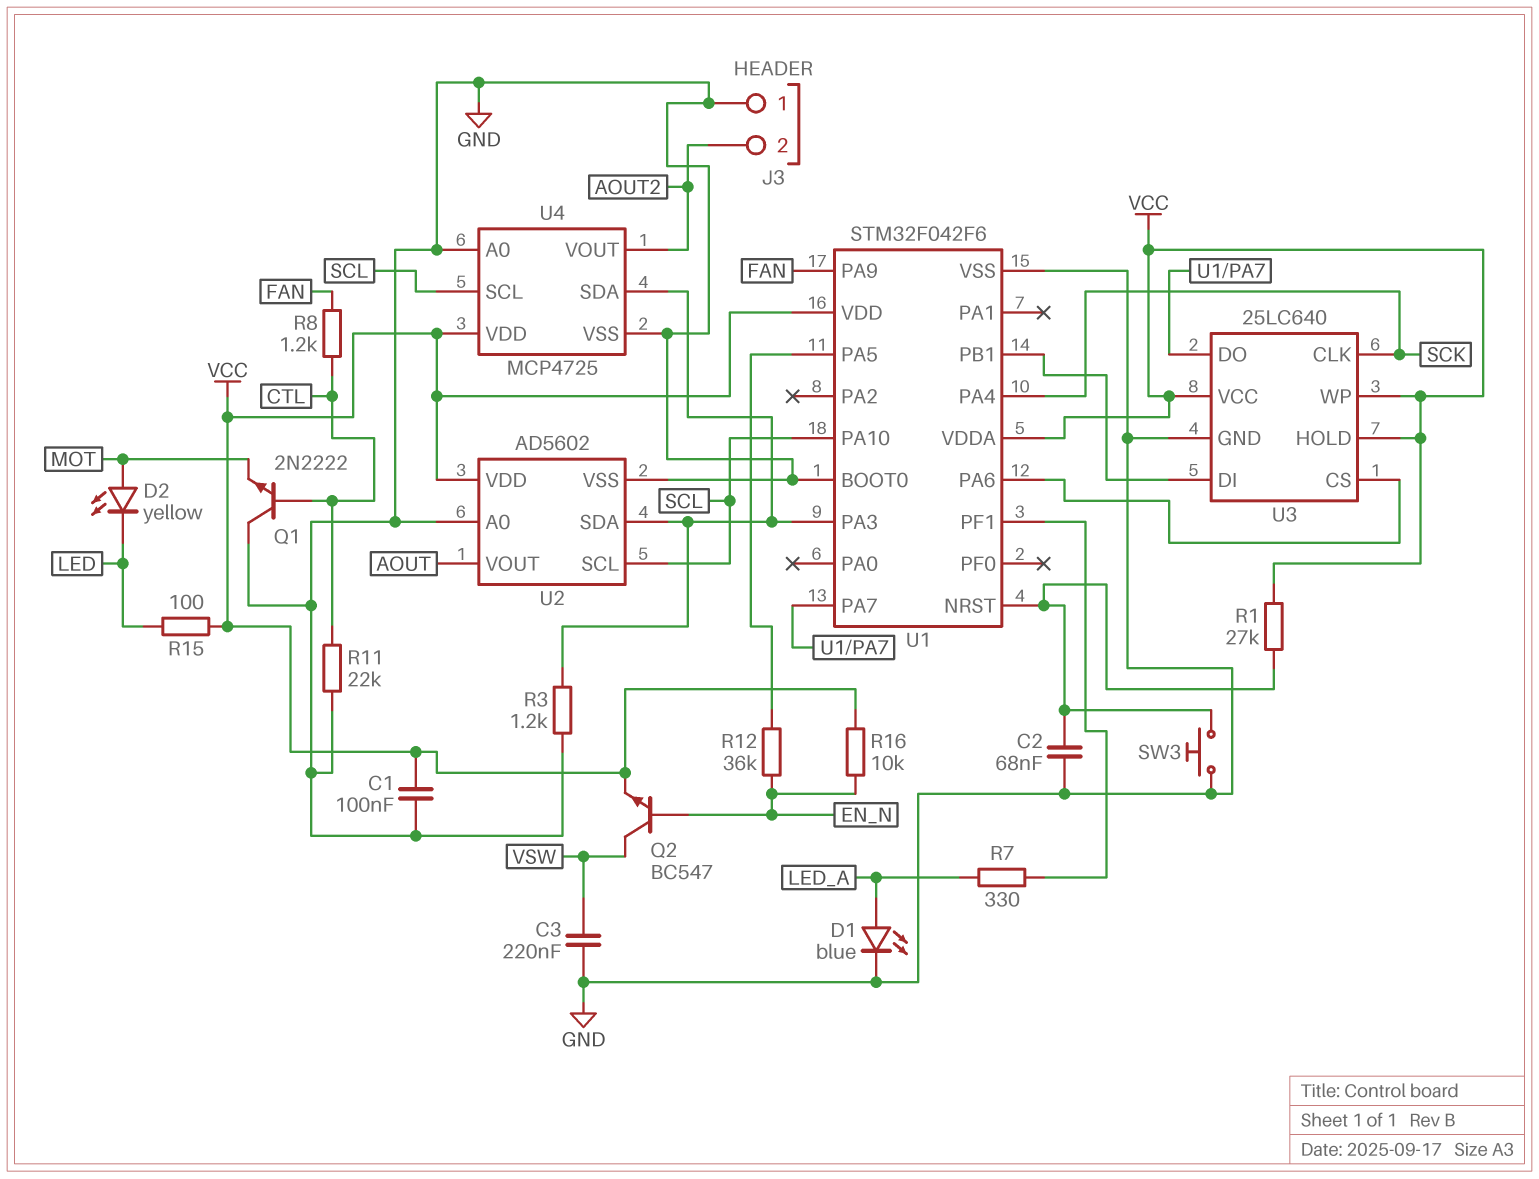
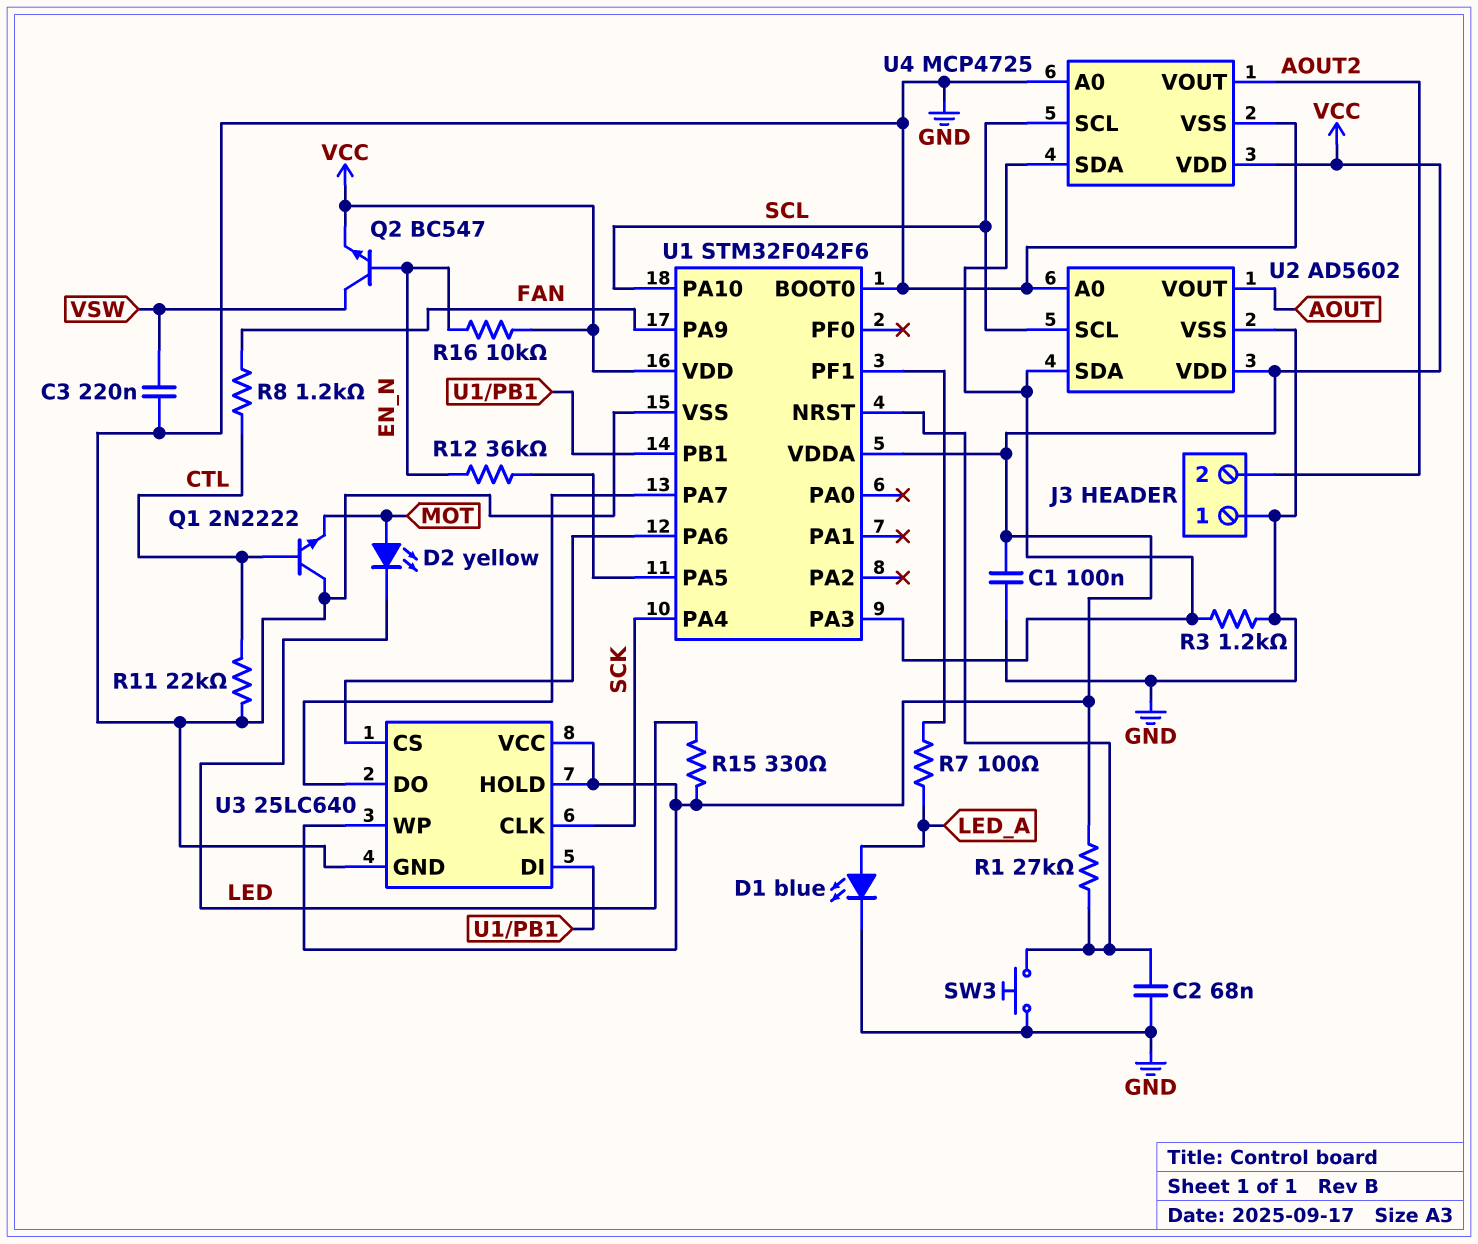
R7: 330 (LED_A, U1/PF1) -> 100 (LED_A, U1/PF1)
R15: 100 (LED, VCC) -> 330 (LED, VCC)

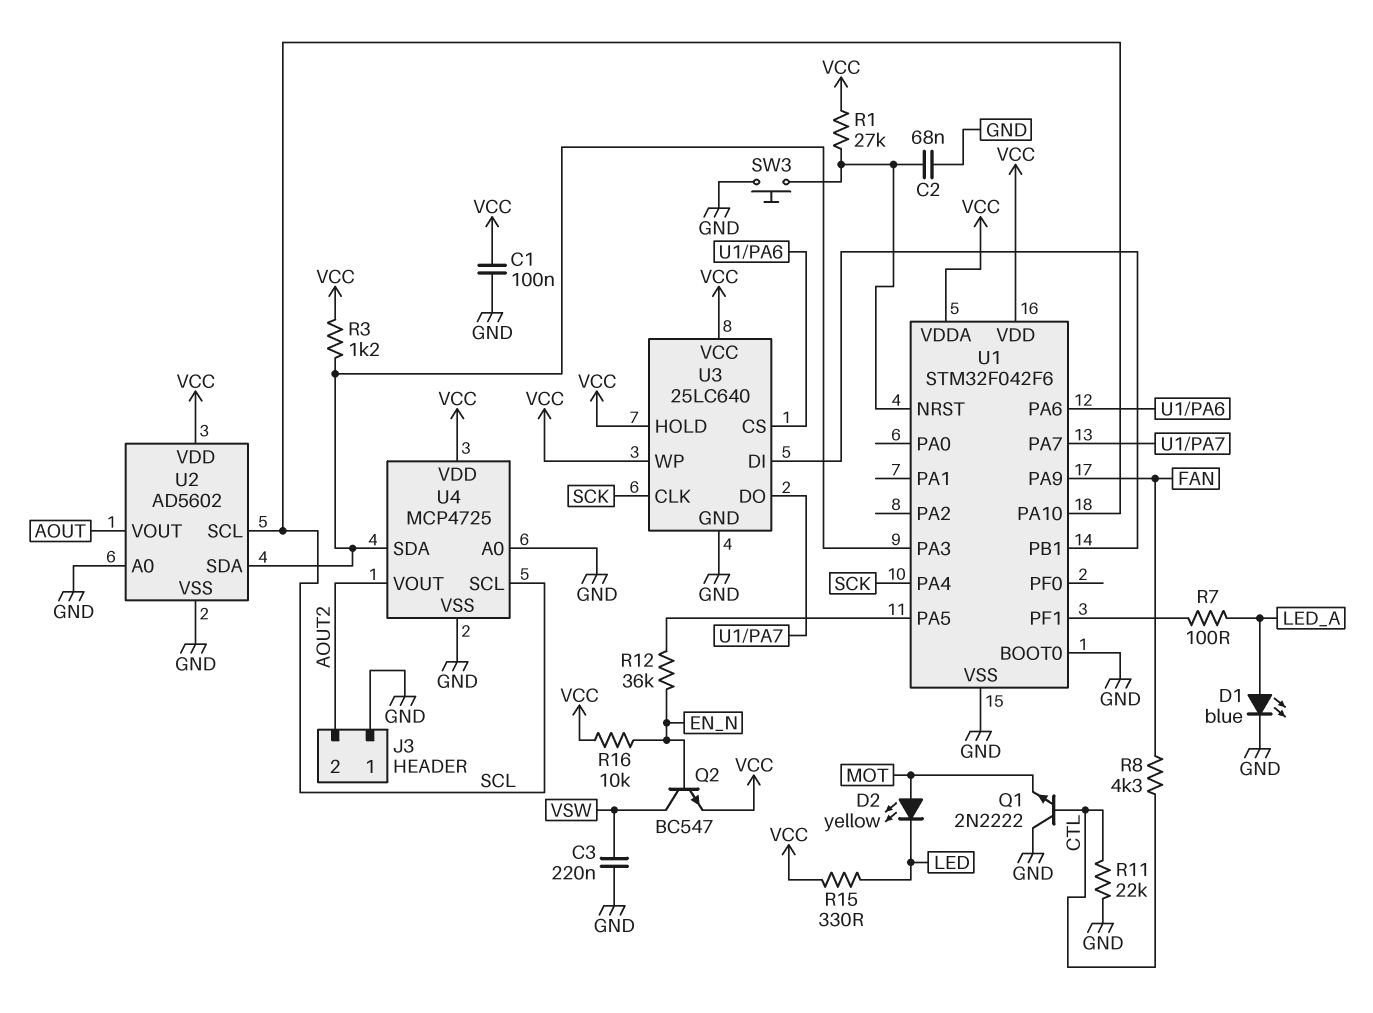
R3: 1.2k (GND, U1/PA3) -> 1.2k (U1/PA3, VCC)
R8: 1.2k (CTL, FAN) -> 4.3k (CTL, FAN)

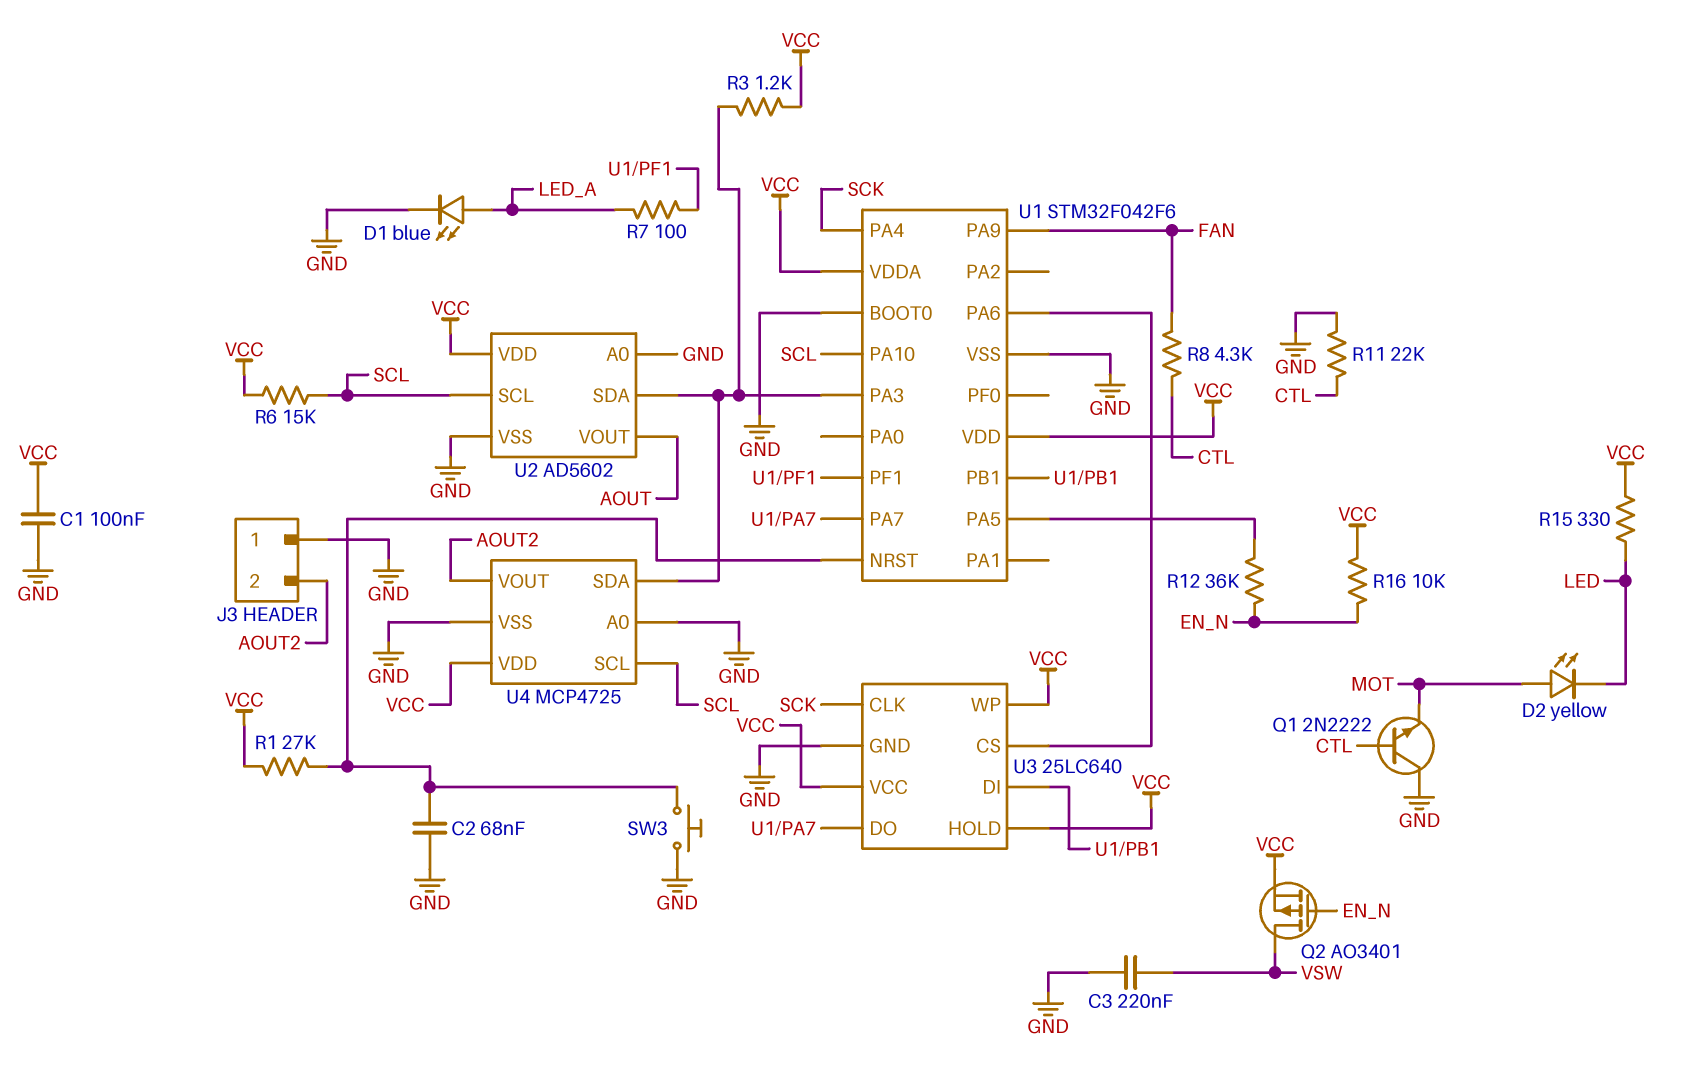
Q2: NPN BC547 (B EN_N, C VSW, E VCC) -> PMOS AO3401 (G EN_N, D VSW, S VCC)
R6: none -> 15k (SCL, VCC)

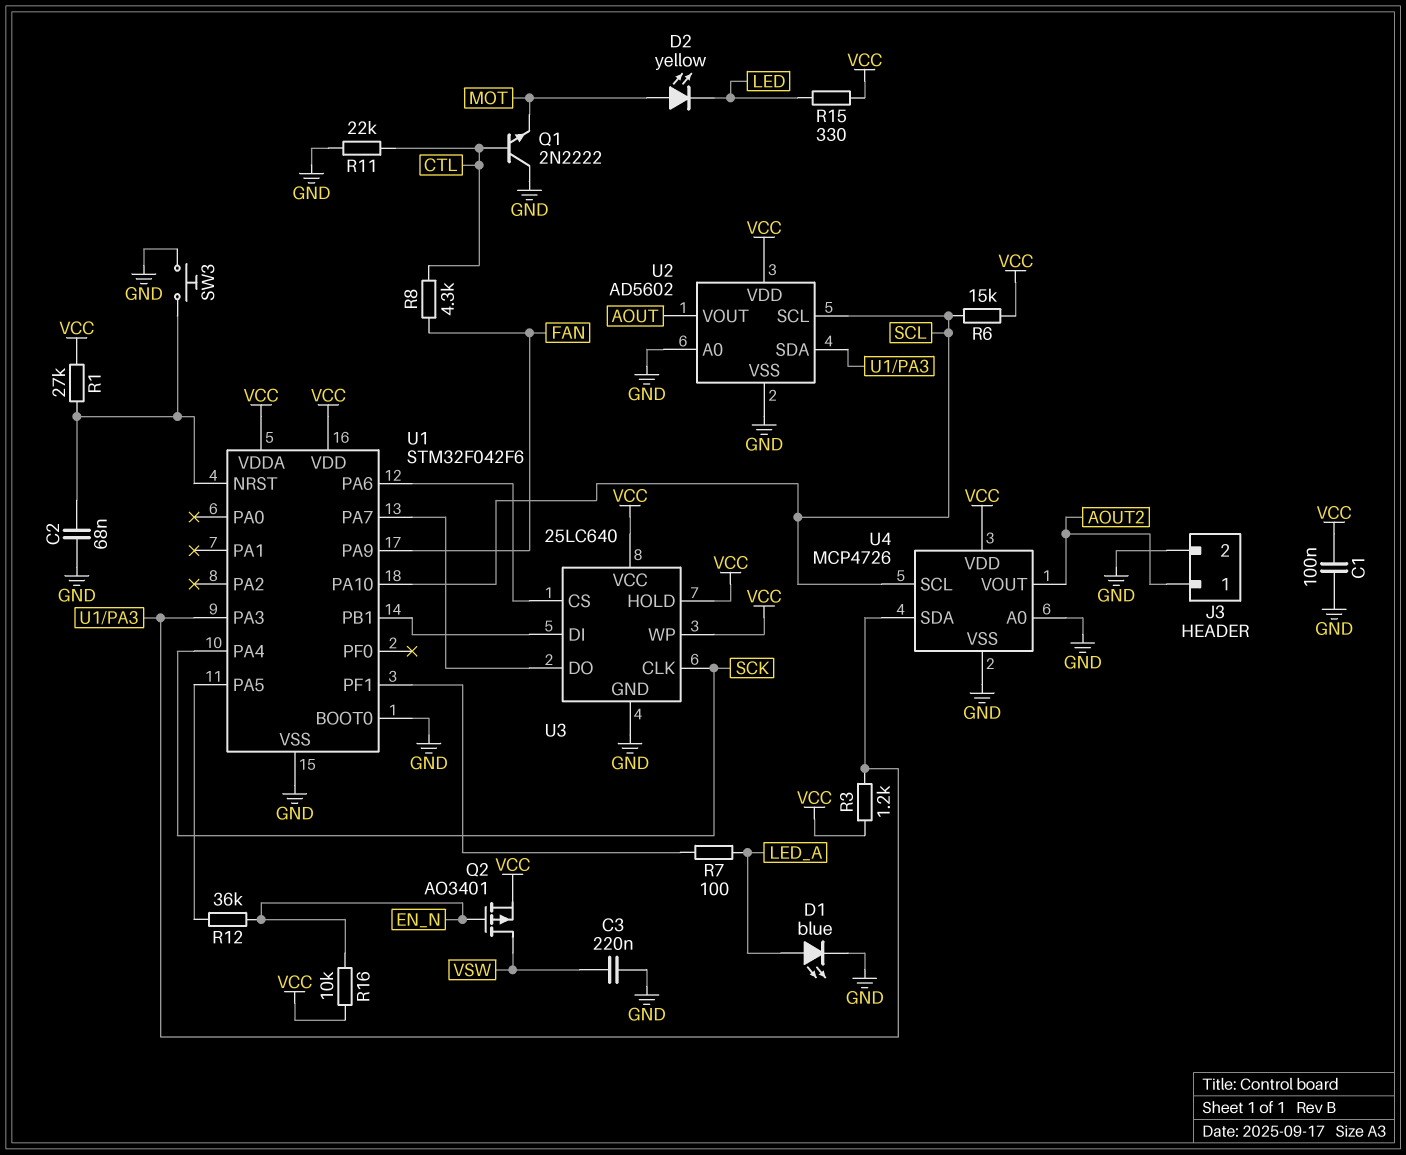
J3 pin 1: GND -> AOUT2
J3 pin 2: AOUT2 -> GND
U4: MCP4725 -> MCP4726

